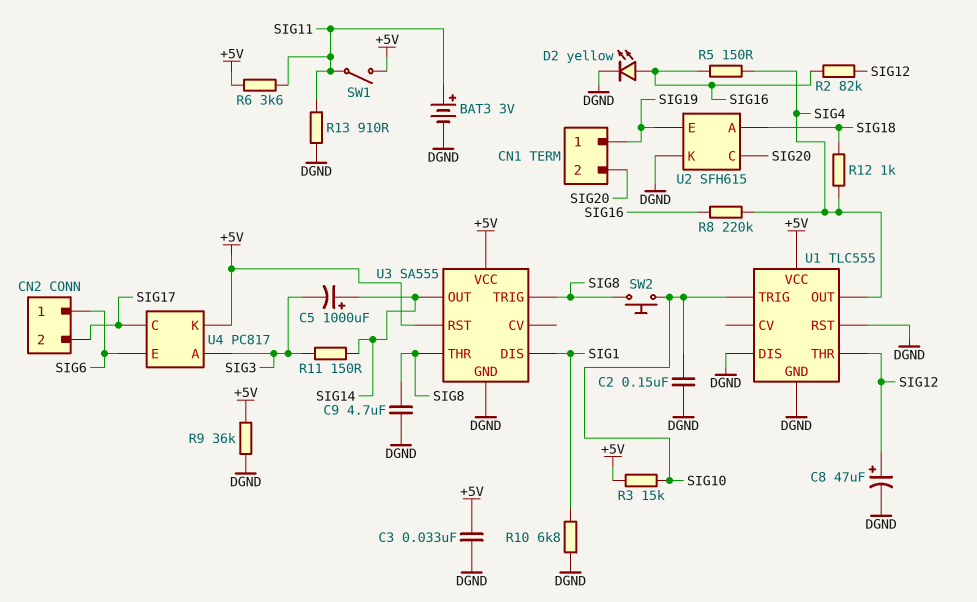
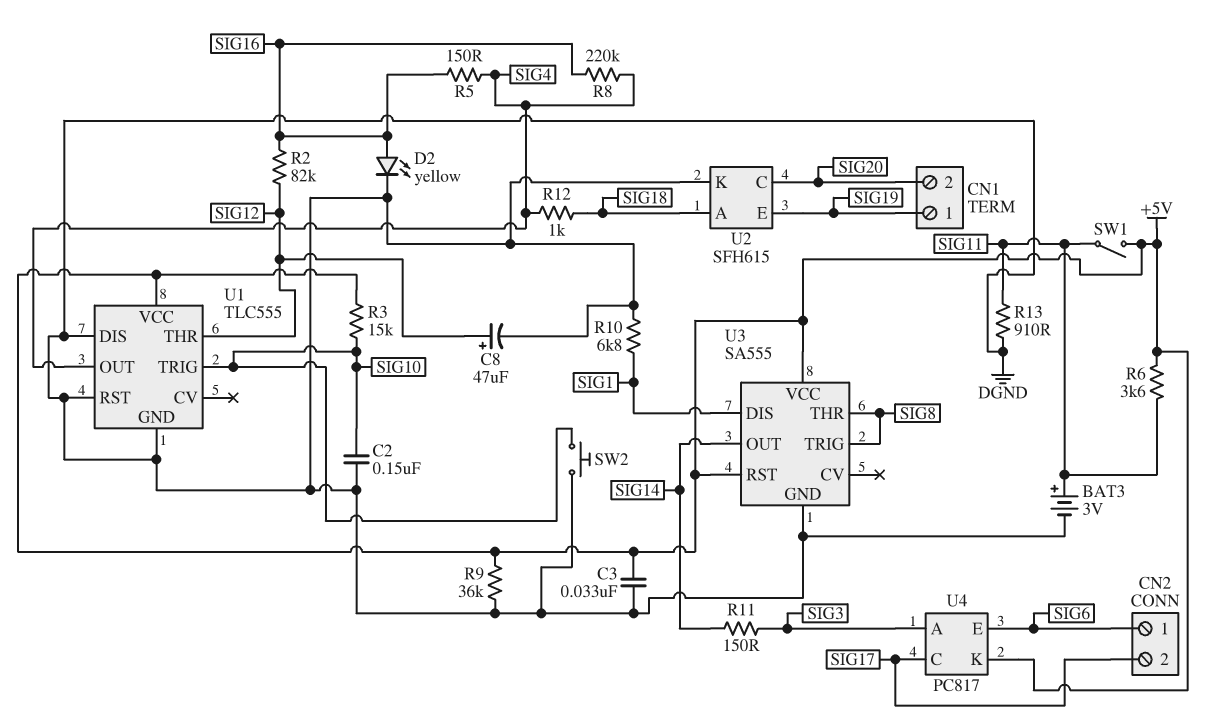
C5: 1000uF (plus SIG14, minus SIG3) -> none
C9: 4.7uF (DGND, SIG8) -> none
SW2: button (SIG8, SIG10) -> button (DGND, SIG10)

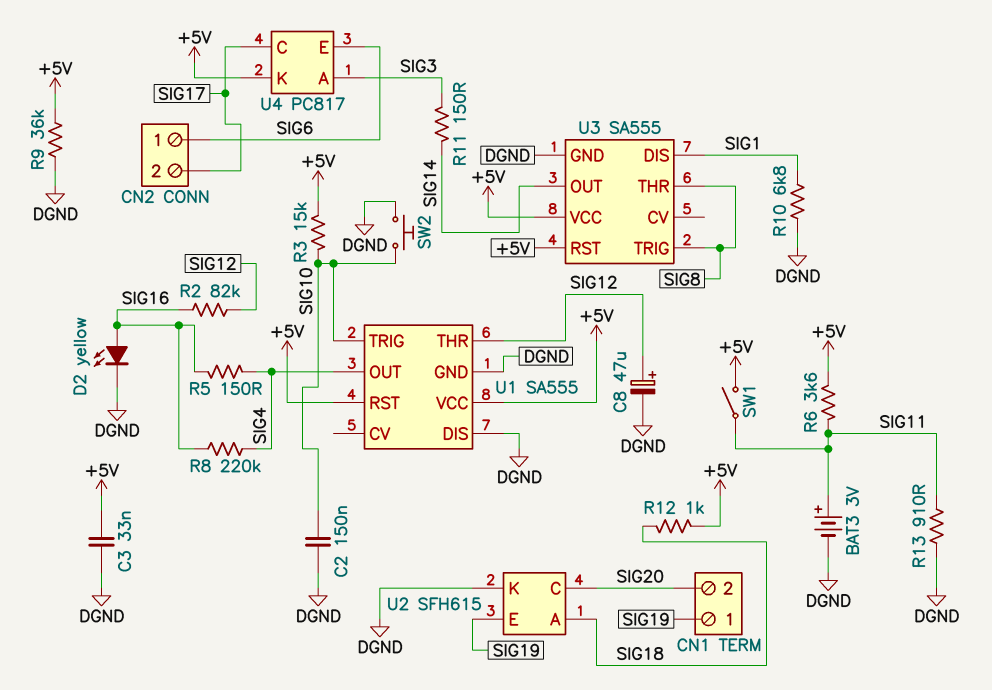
R12: 1k (SIG4, SIG18) -> 1k (+5V, SIG18)
U1: TLC555 -> SA555
U1 pin RST: DGND -> +5V

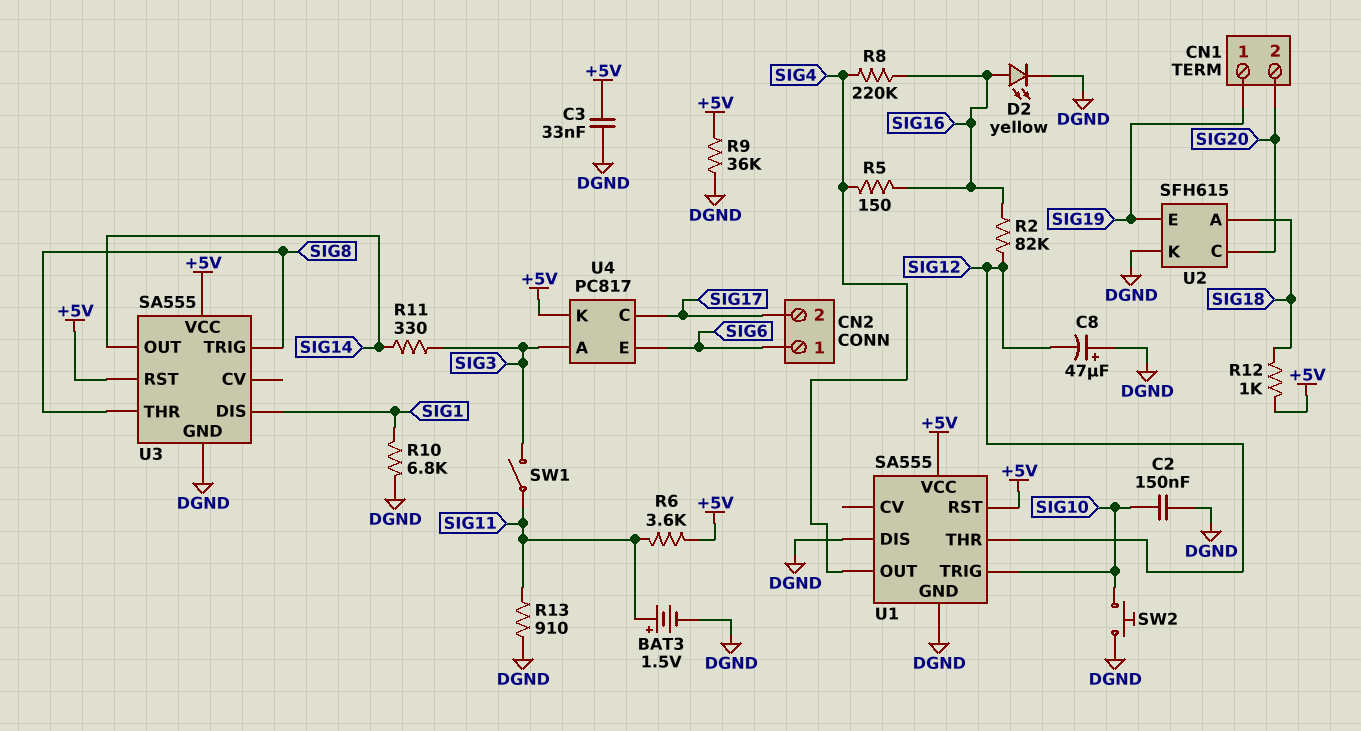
BAT3: 3V (plus SIG11, minus DGND) -> 1.5V (plus SIG11, minus DGND)
C8: 47uF (plus SIG12, minus DGND) -> 47uF (plus DGND, minus SIG12)
R3: 15k (+5V, SIG10) -> none
R11: 150 (SIG3, SIG14) -> 330 (SIG3, SIG14)
SW1: switch (+5V, SIG11) -> switch (SIG3, SIG11)

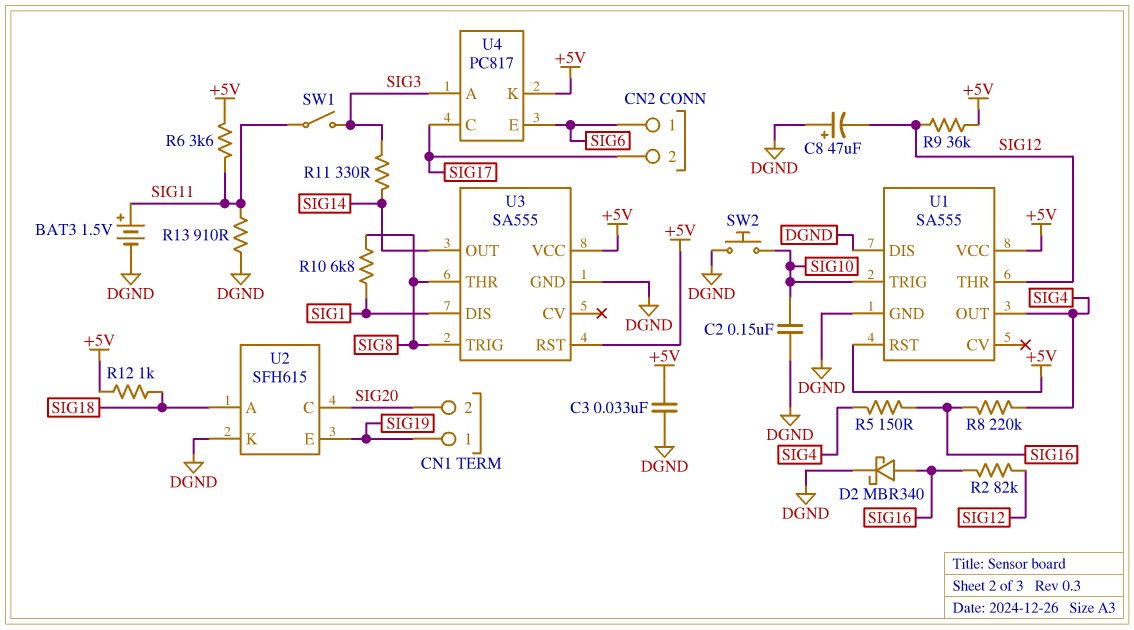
D2: LED yellow (A SIG16, K DGND) -> schottky MBR340 (A SIG16, K DGND)
R9: 36k (+5V, DGND) -> 36k (+5V, SIG12)
R10: 6.8k (DGND, SIG1) -> 6.8k (SIG1, SIG8)

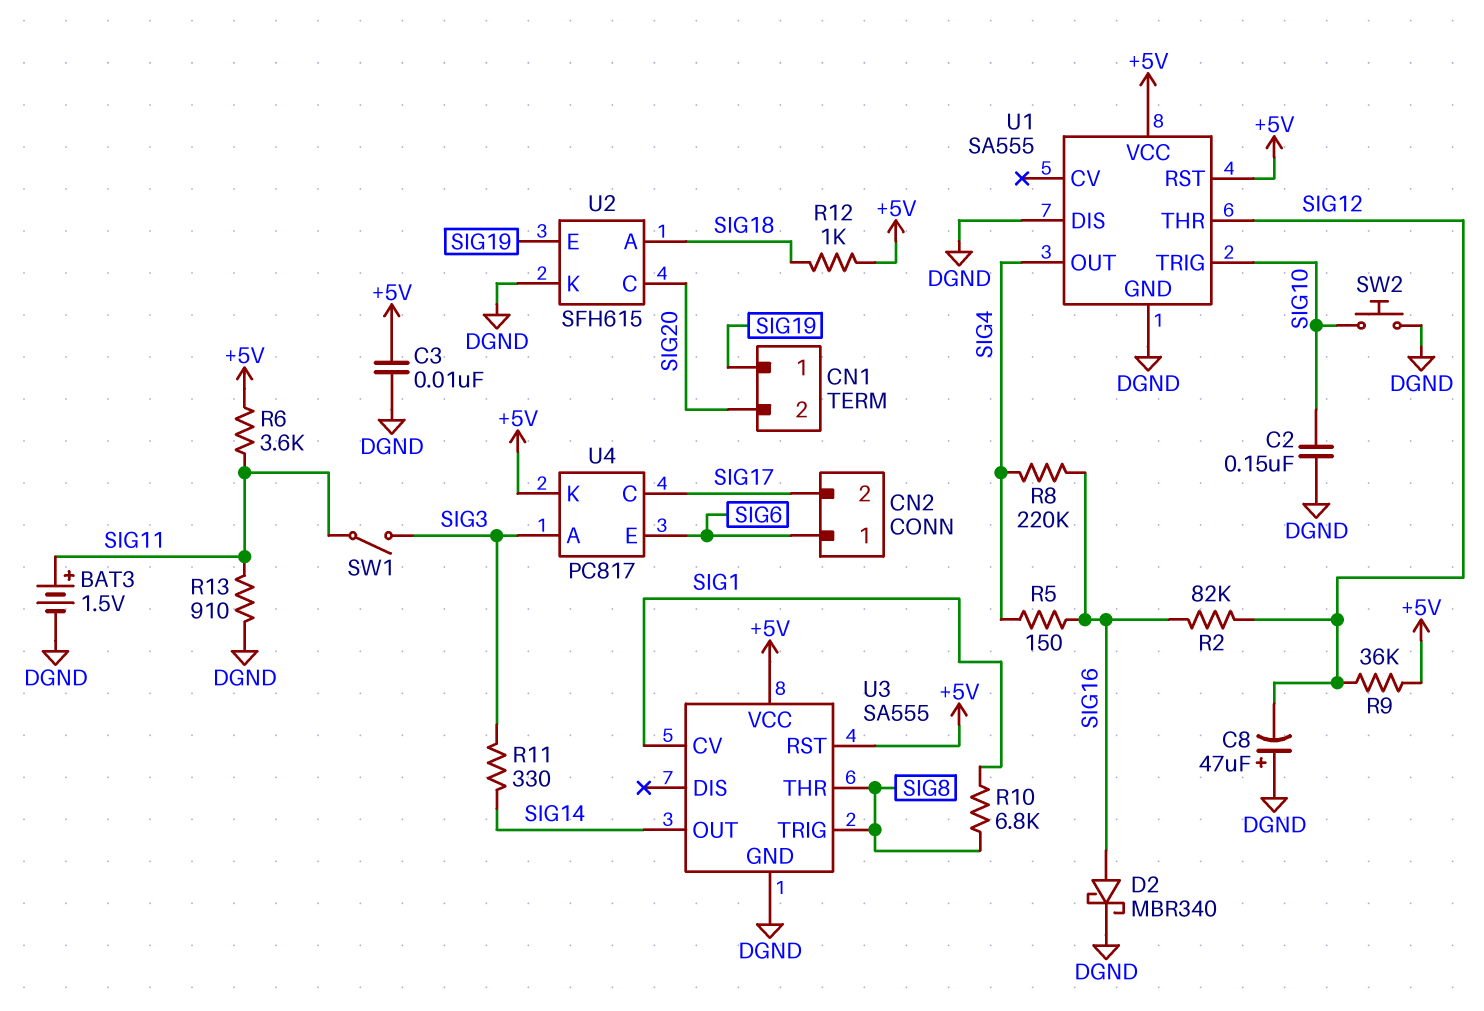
C3: 33nF (+5V, DGND) -> 10nF (+5V, DGND)
U3 pin CV: none -> SIG1
U3 pin DIS: SIG1 -> none

